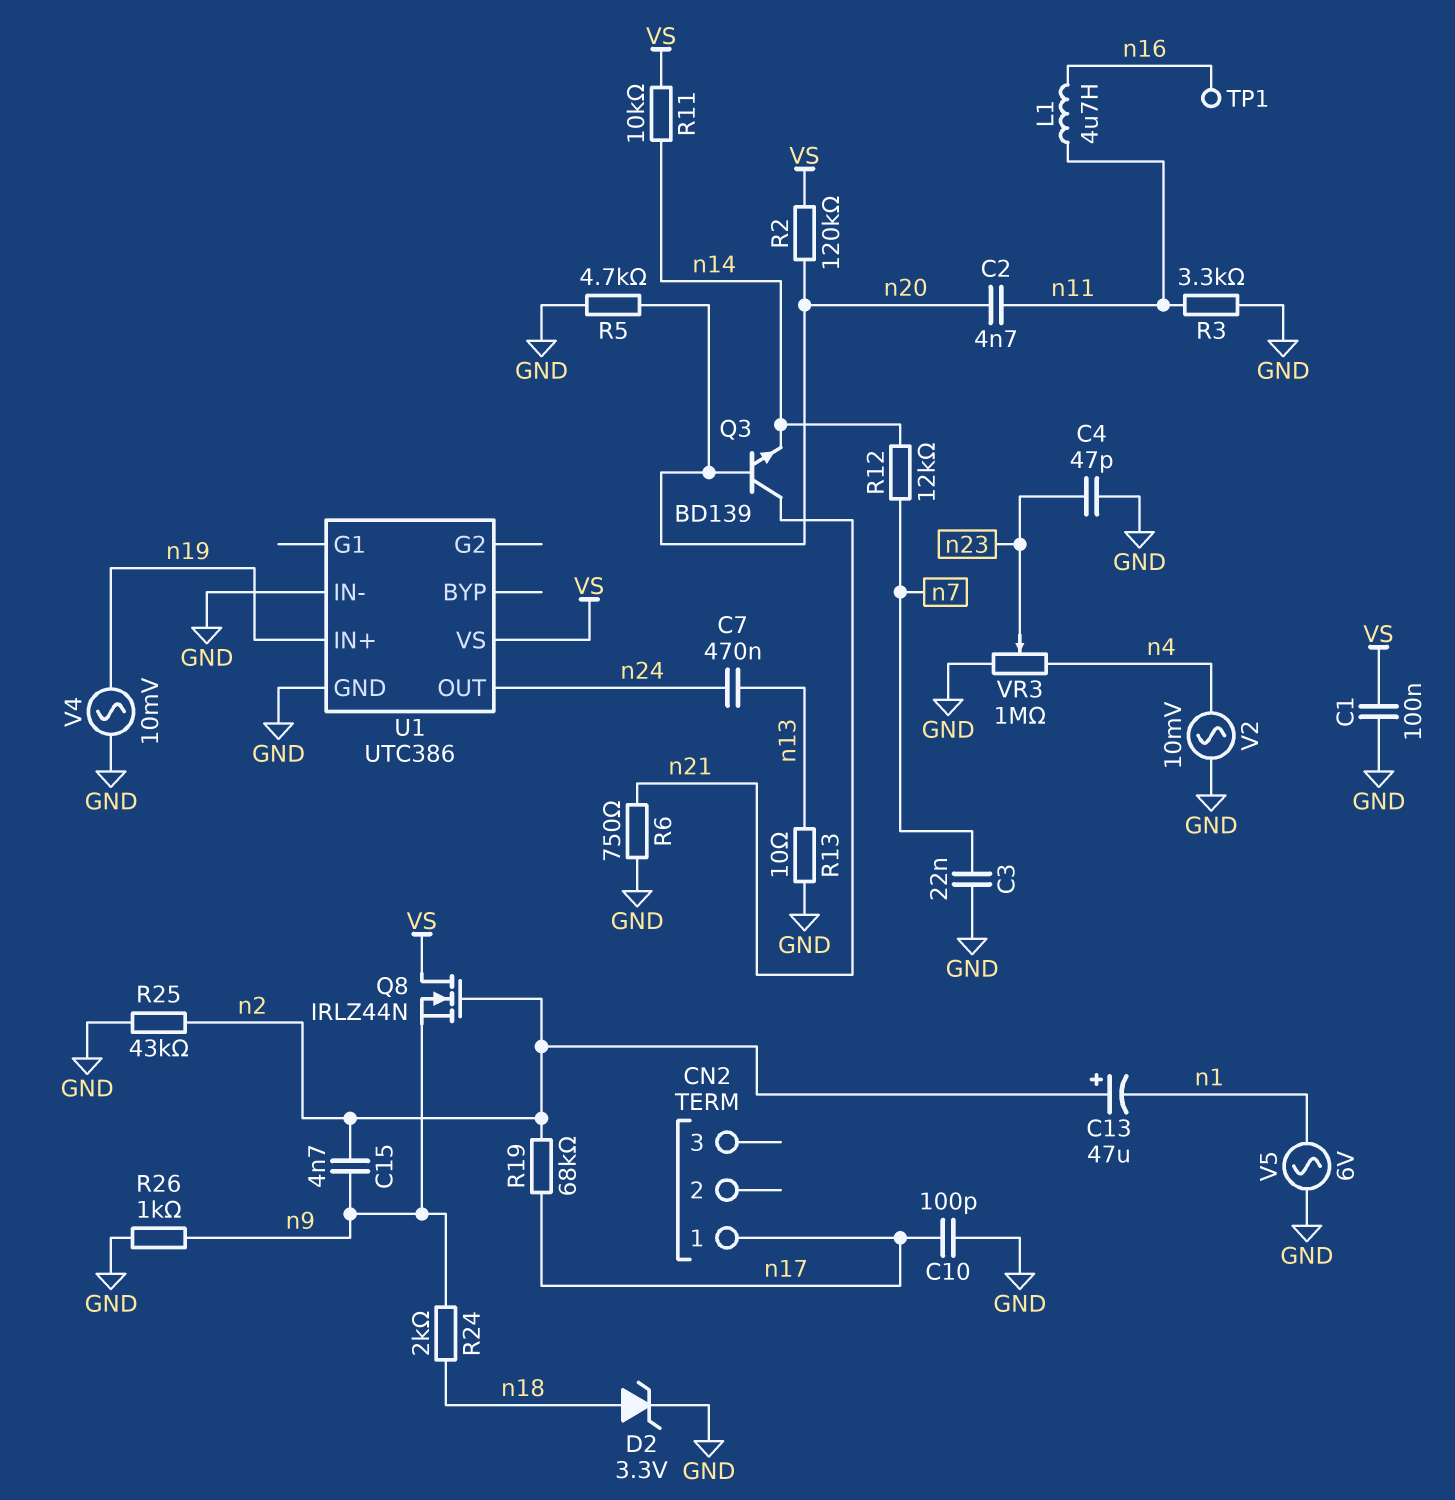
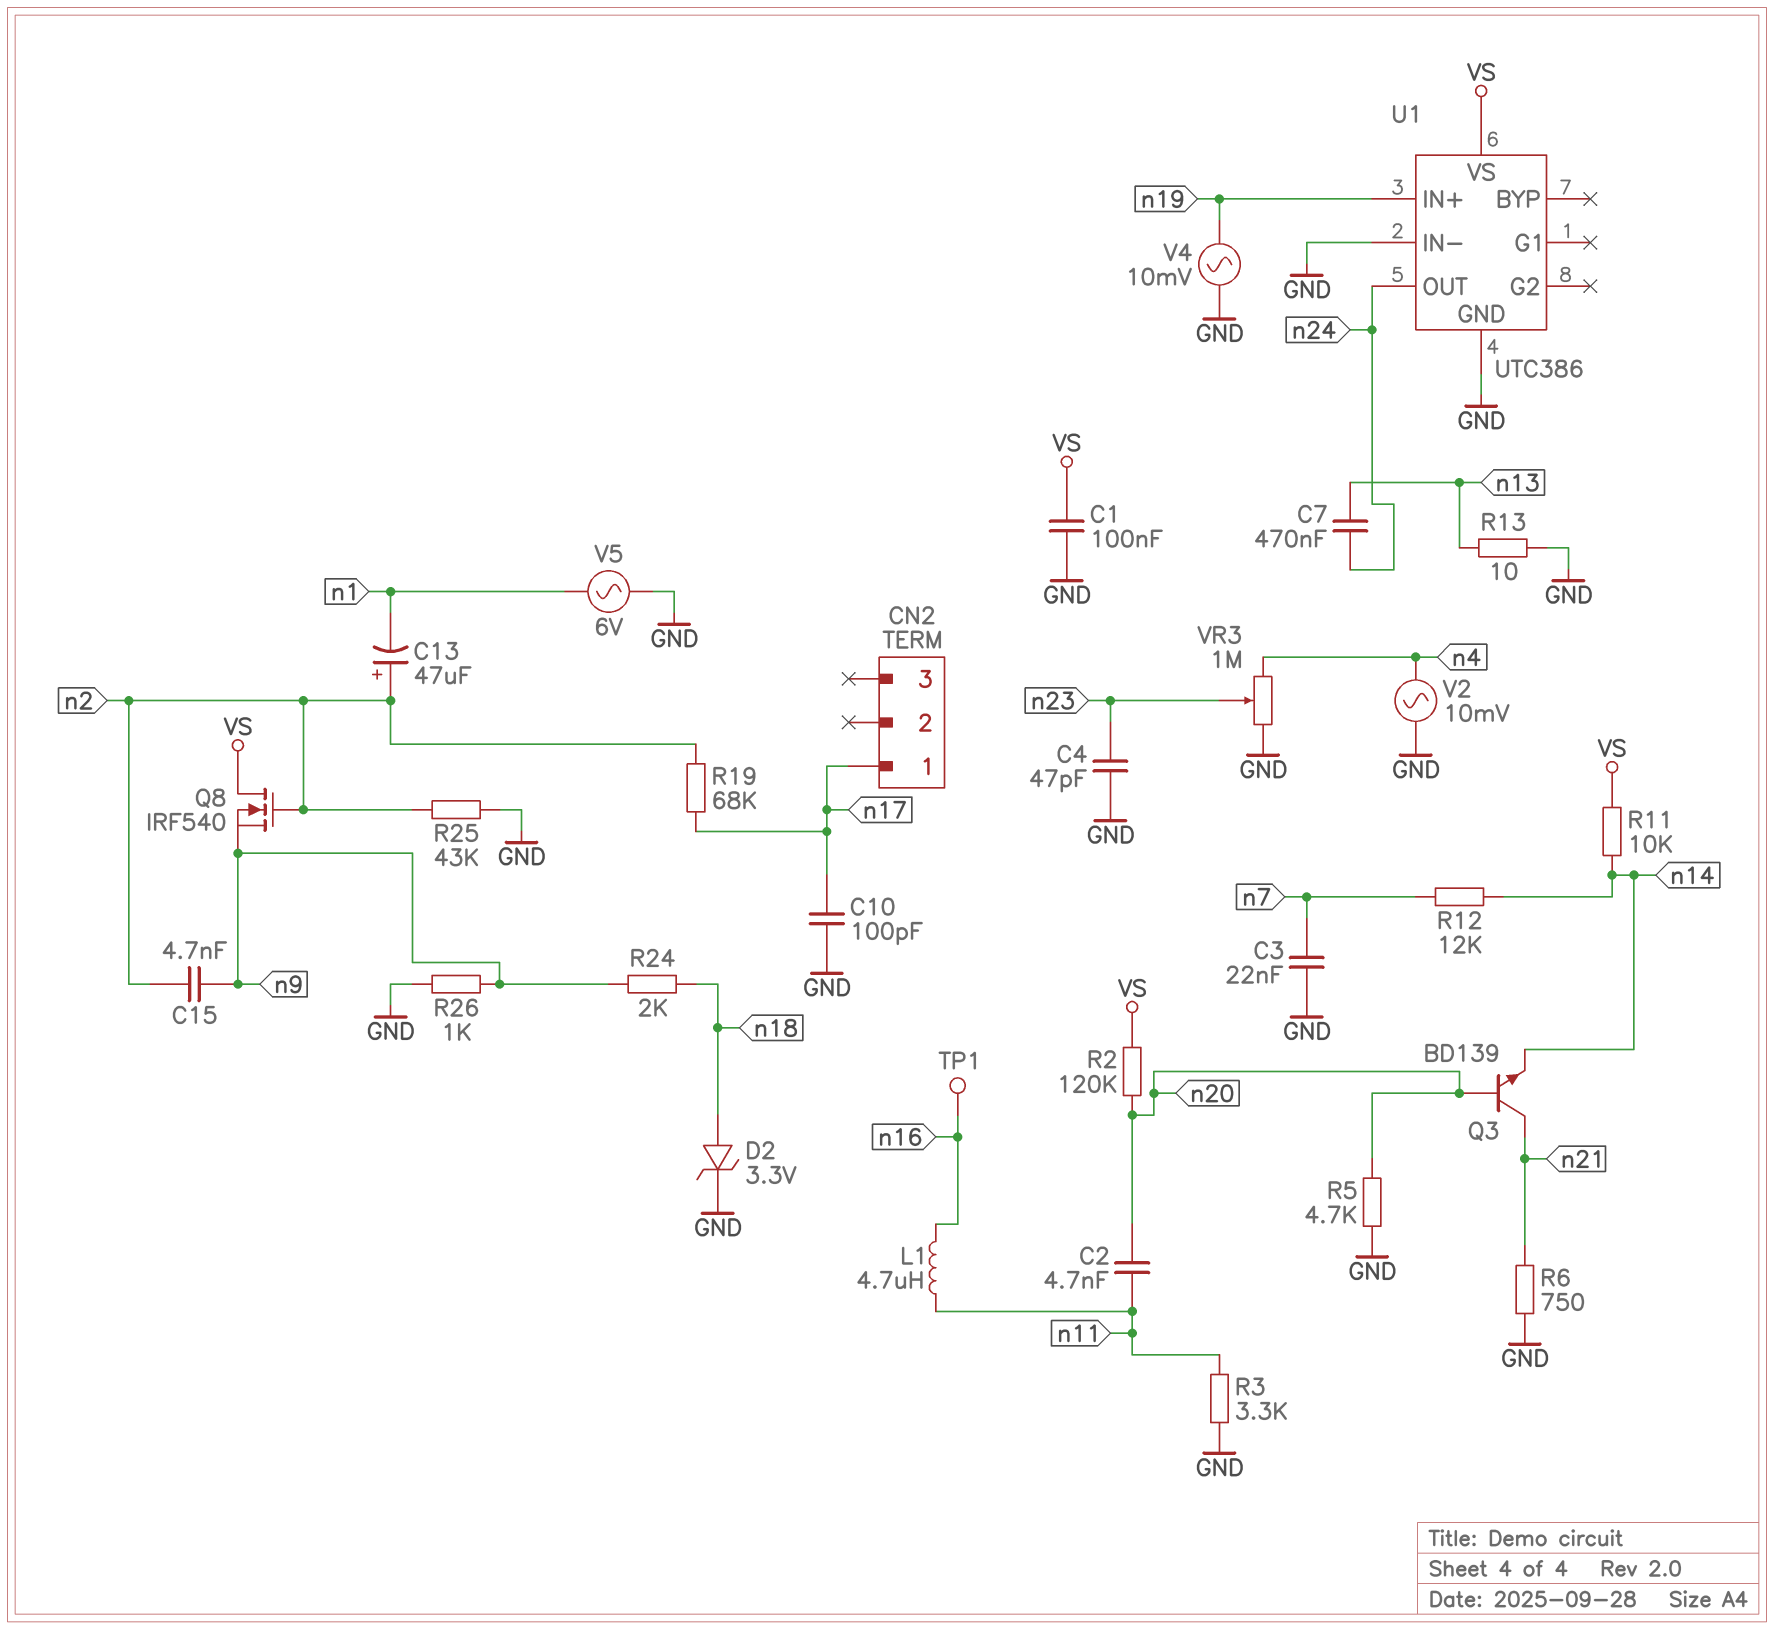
Q8: NMOS IRLZ44N (G n2, D VS, S n9) -> NMOS IRF540 (G n2, D VS, S n9)

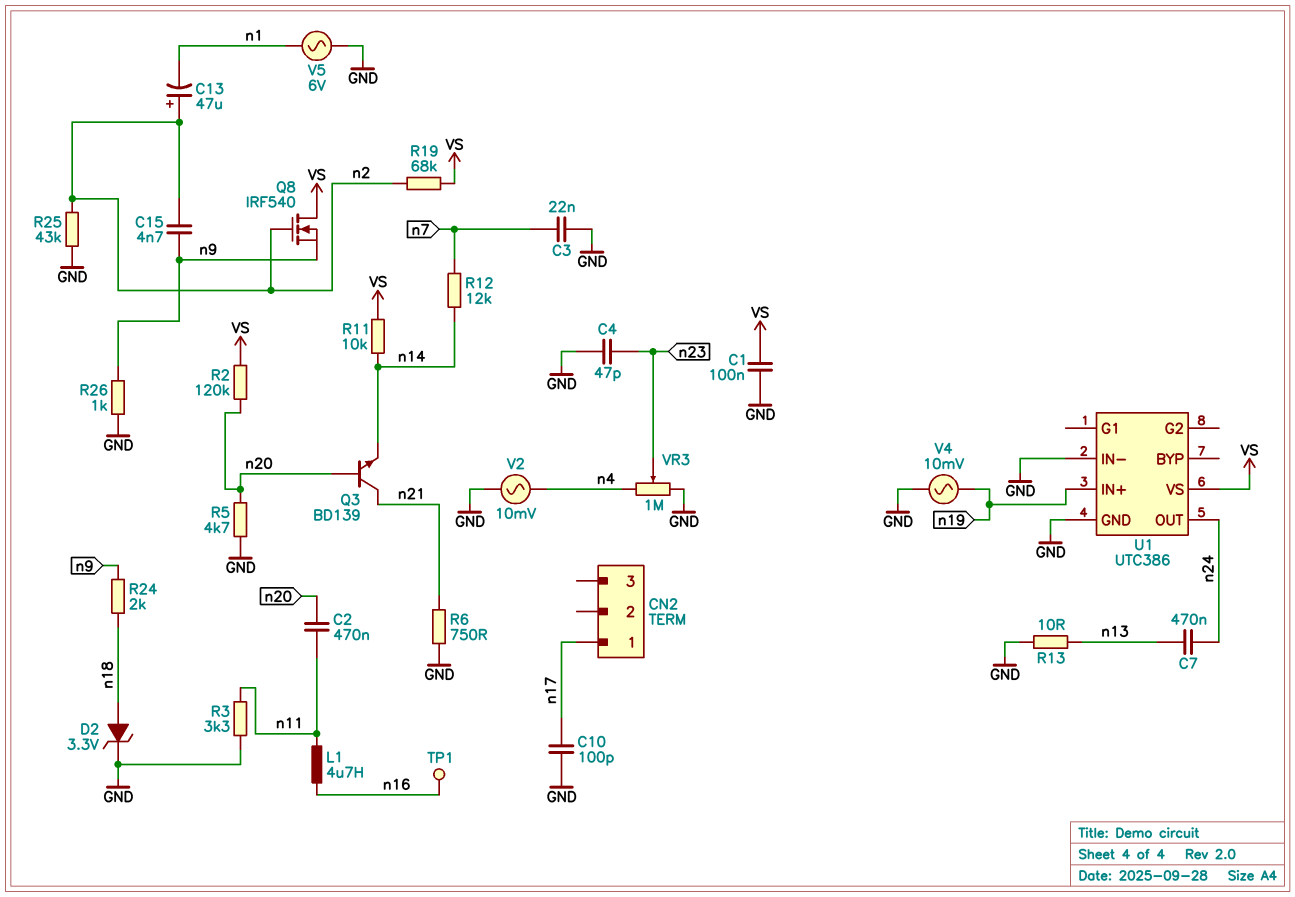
C2: 4.7nF (n11, n20) -> 470nF (n11, n20)
R19: 68k (n2, n17) -> 68k (VS, n2)

